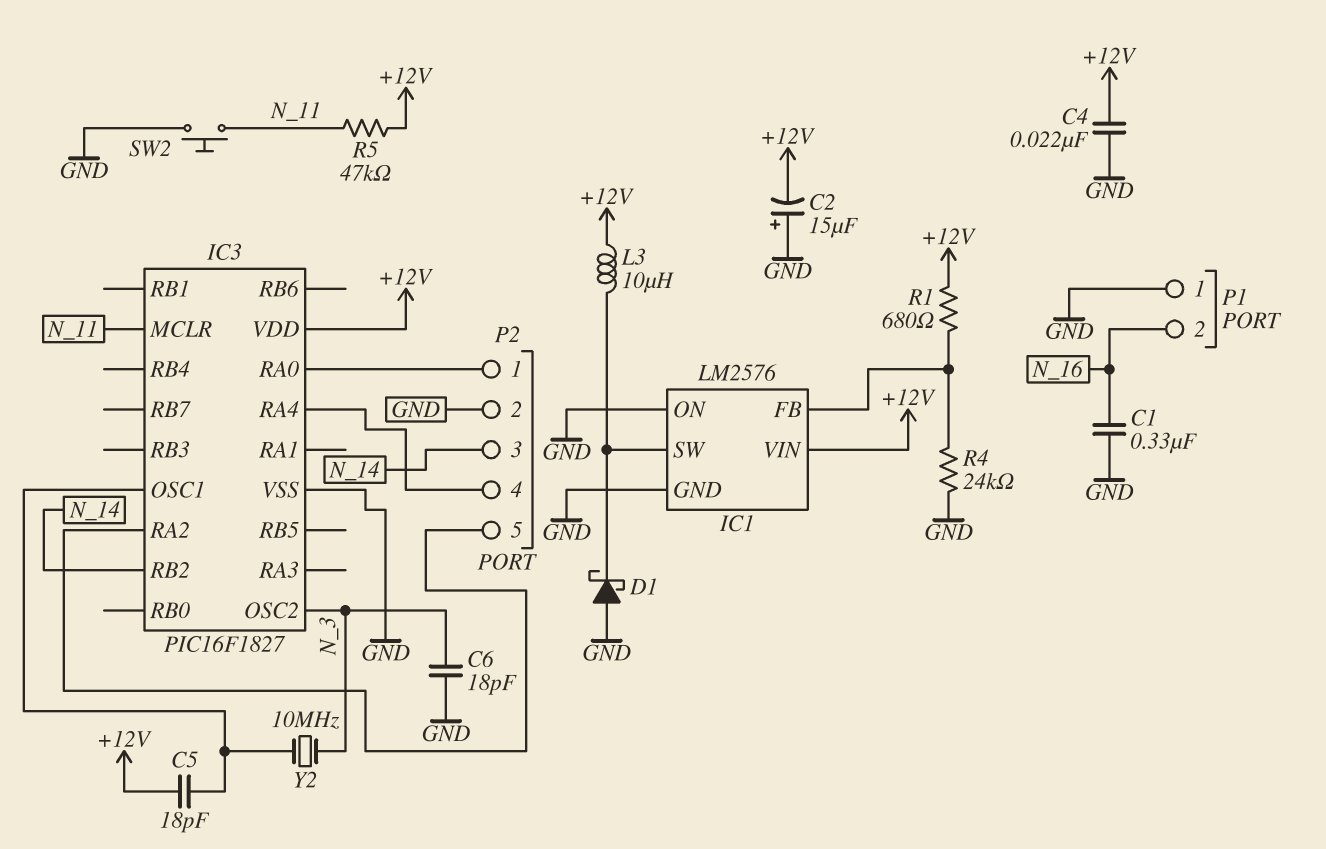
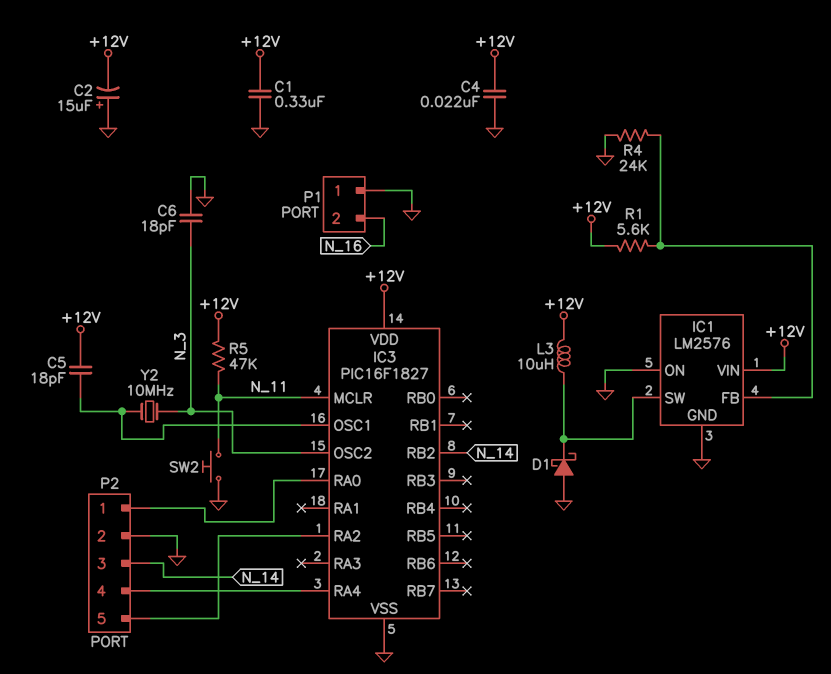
C1: 330nF (GND, N_16) -> 330nF (+12V, GND)
R1: 680 (+12V, IC1/FB) -> 5.6k (+12V, IC1/FB)

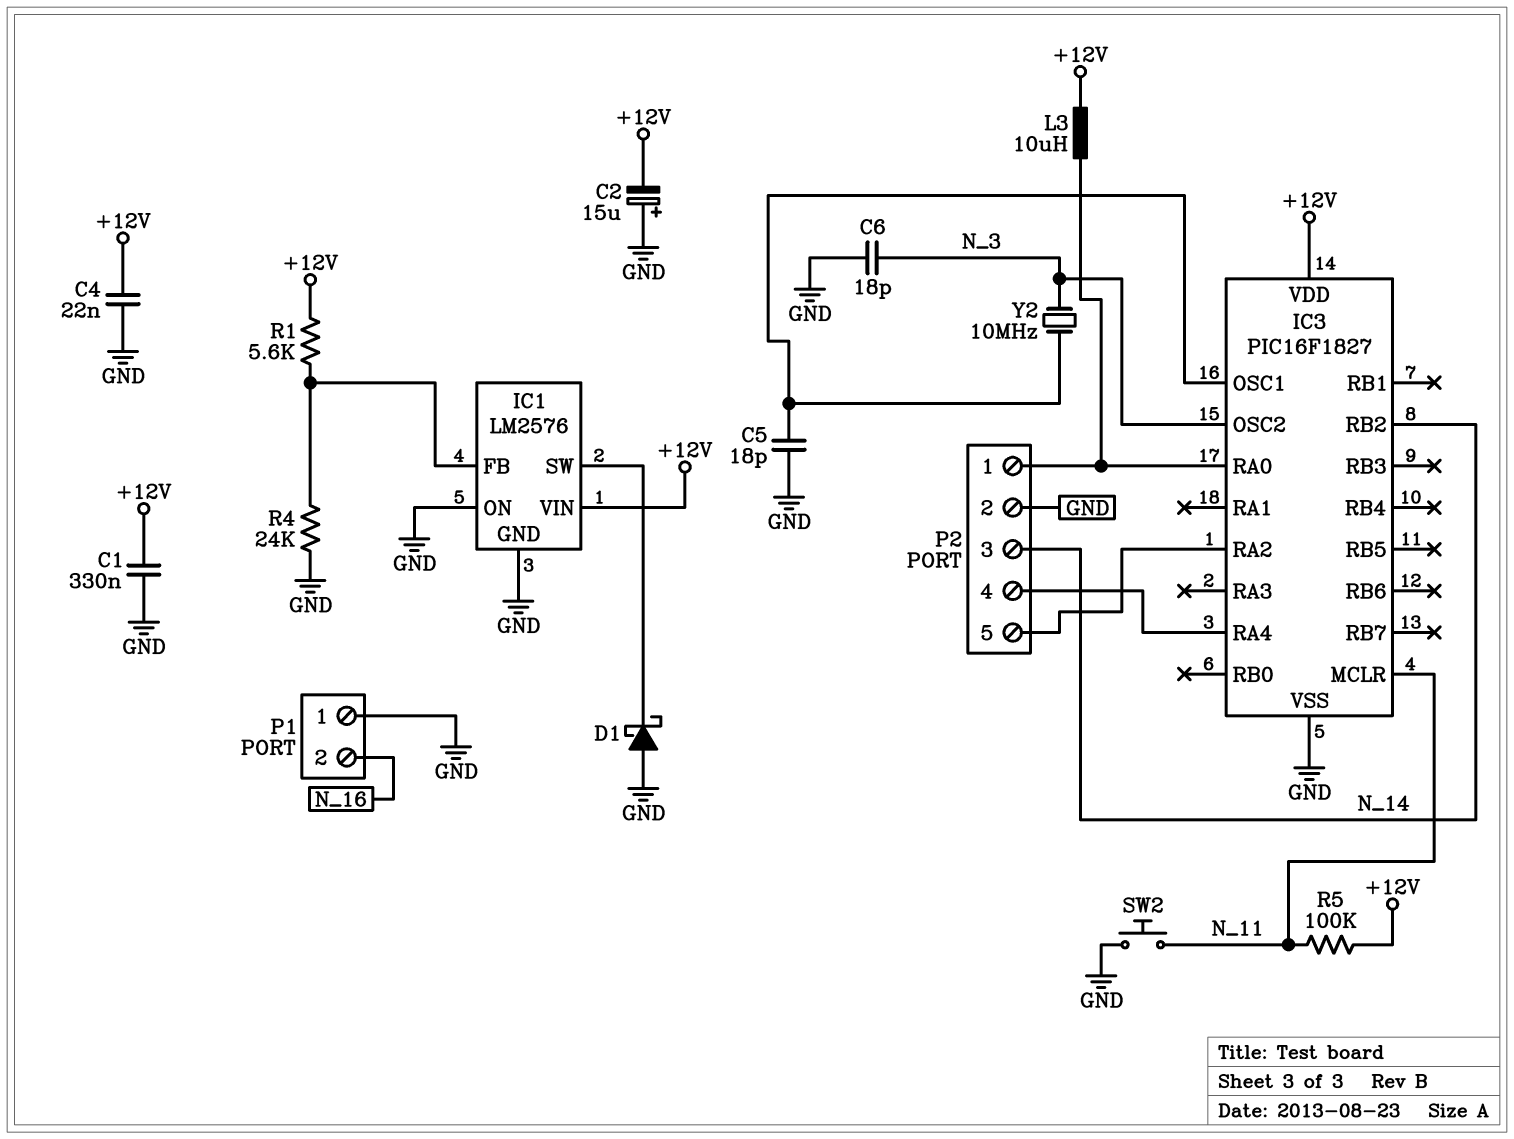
C5: 18pF (+12V, IC3/OSC1) -> 18pF (GND, IC3/OSC1)
L3: 10uH (+12V, IC1/SW) -> 10uH (+12V, IC3/RA0)
R5: 47k (+12V, N_11) -> 100k (+12V, N_11)

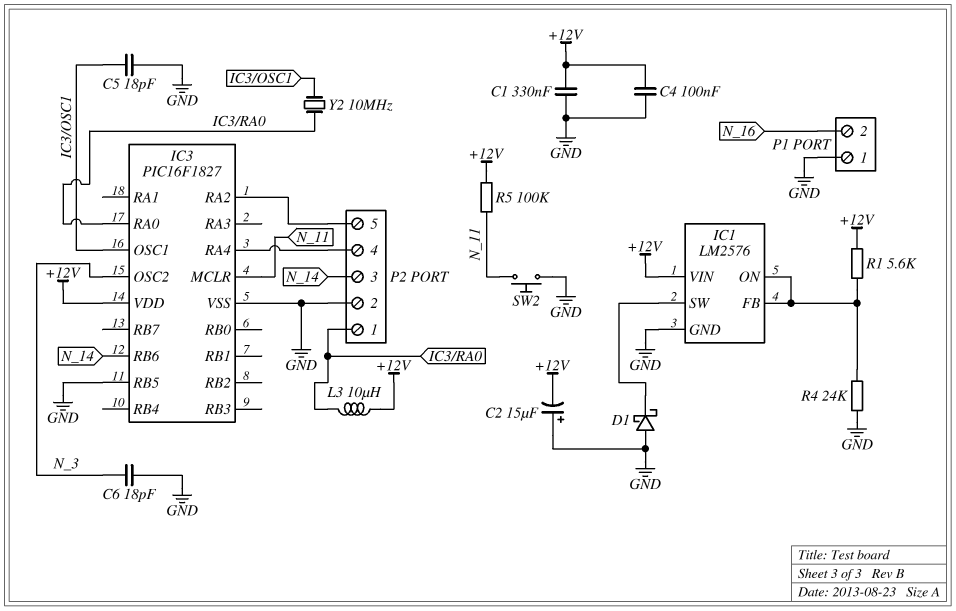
C4: 22nF (+12V, GND) -> 100nF (+12V, GND)
IC1 pin ON: GND -> IC1/FB
IC3 pin RB2: N_14 -> none
IC3 pin RB5: none -> GND
IC3 pin RB6: none -> N_14
Y2: 10MHz (IC3/OSC1, N_3) -> 10MHz (IC3/OSC1, IC3/RA0)

